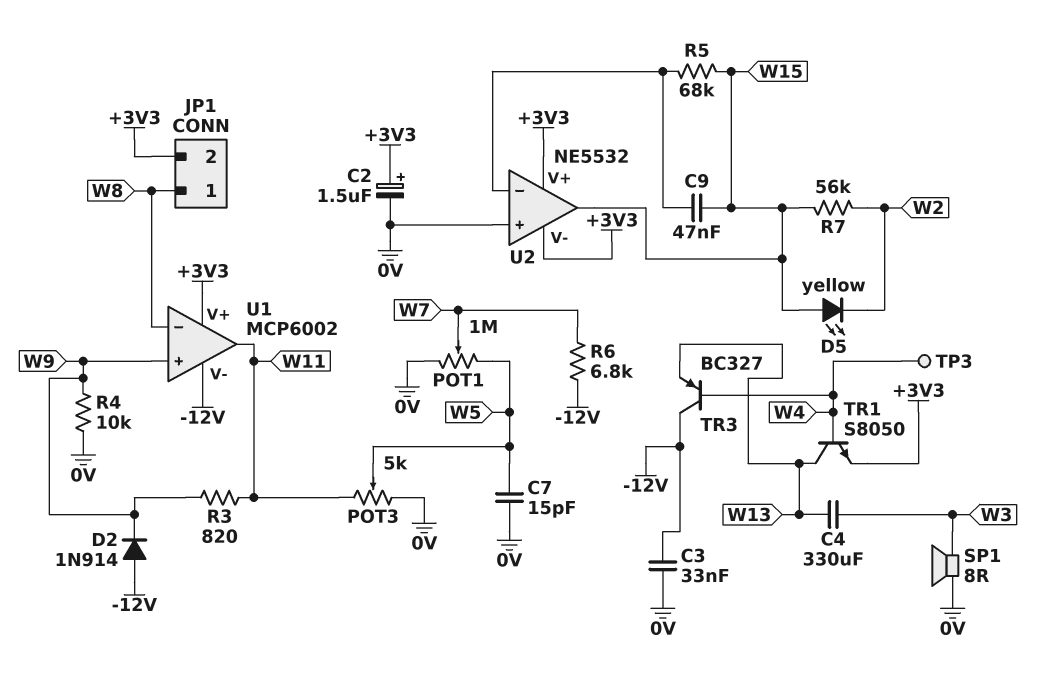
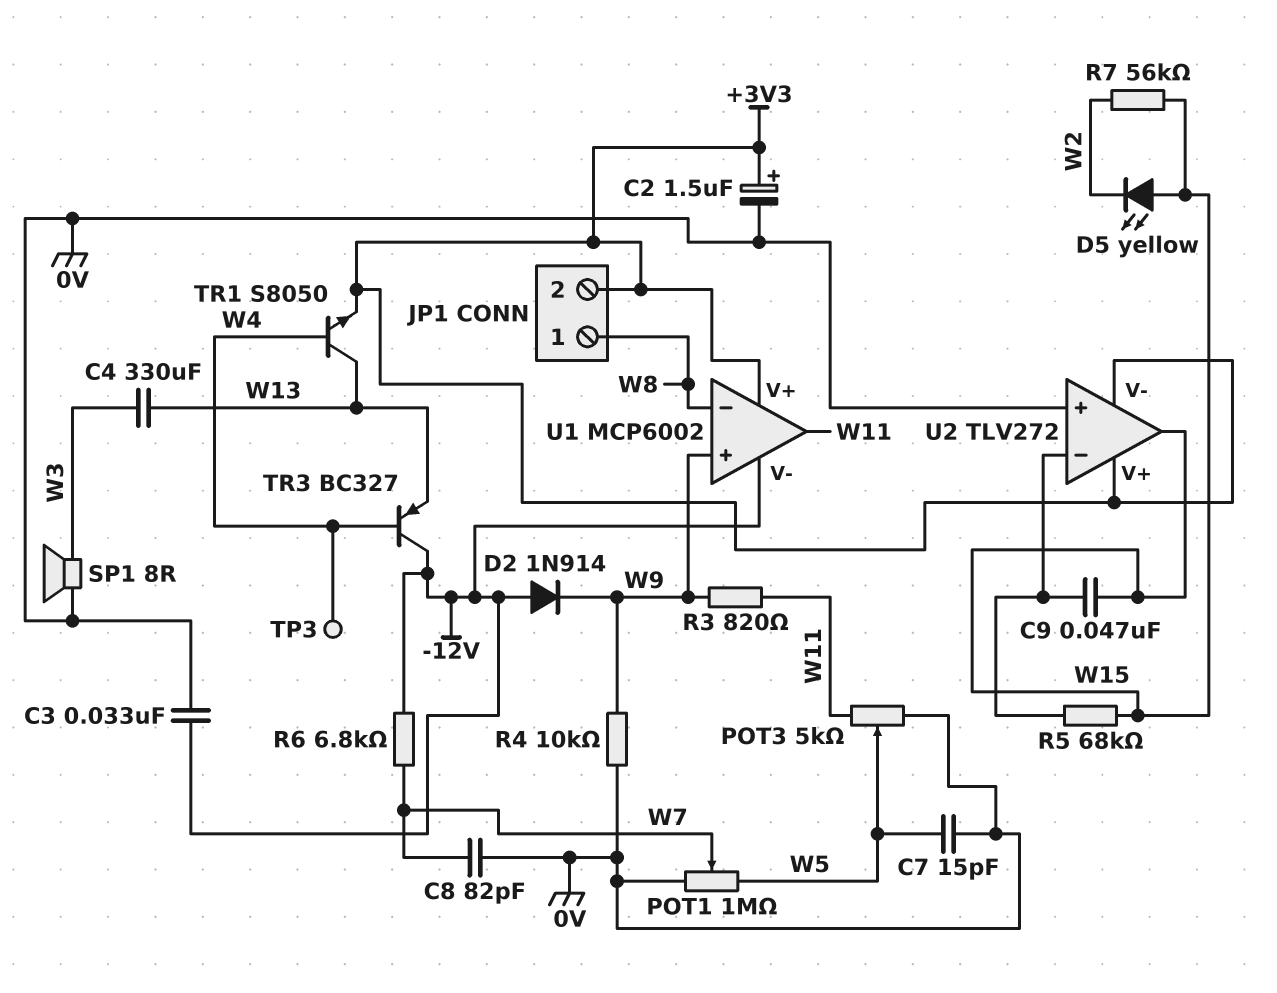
C8: none -> 82pF (0V, W7)
U2: NE5532 -> TLV272

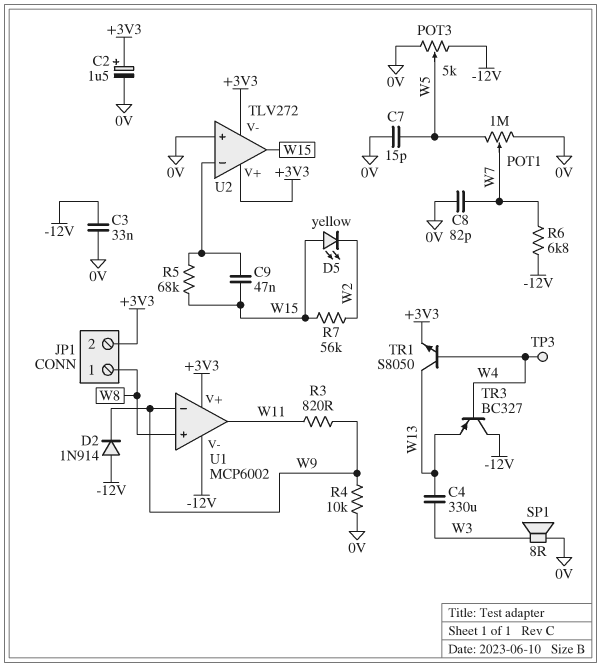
POT3: 5k (0V, W11, wiper W5) -> 5k (-12V, 0V, wiper W5)
U1 pin in+: W9 -> W8
U1 pin in-: W8 -> W9

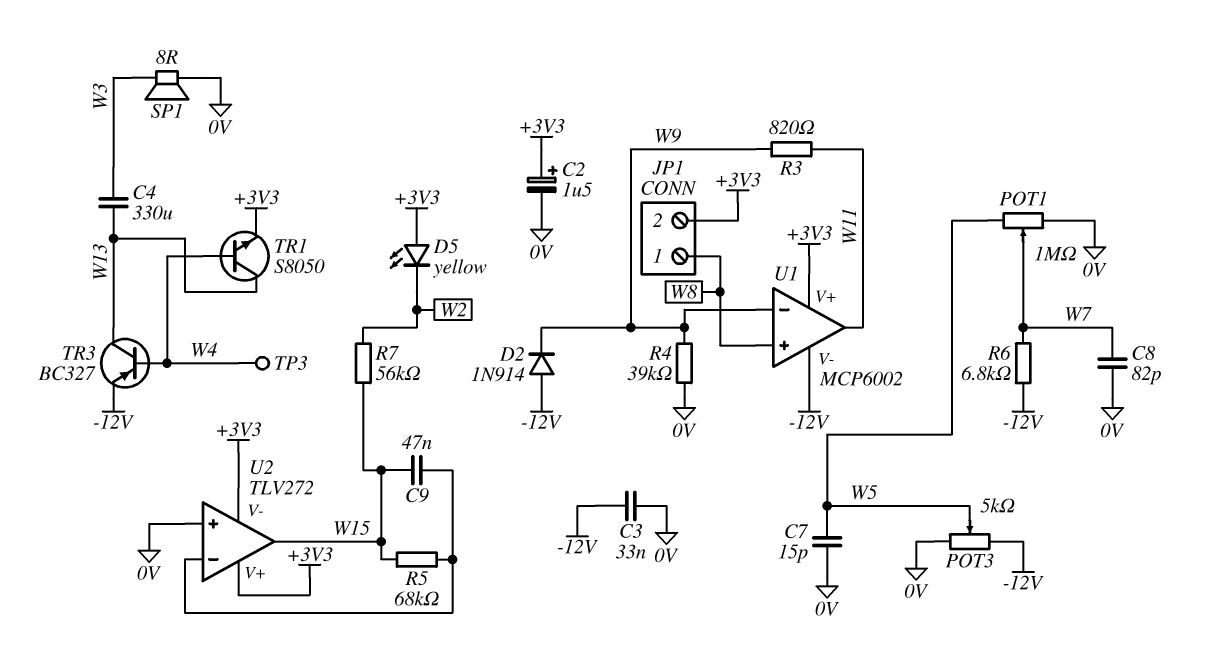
D5: LED yellow (A W15, K W2) -> LED yellow (A +3V3, K W2)
R4: 10k (0V, W9) -> 39k (0V, W9)
TR3: PNP BC327 (B W4, C -12V, E W13) -> PNP BC327 (B W4, C W13, E -12V)

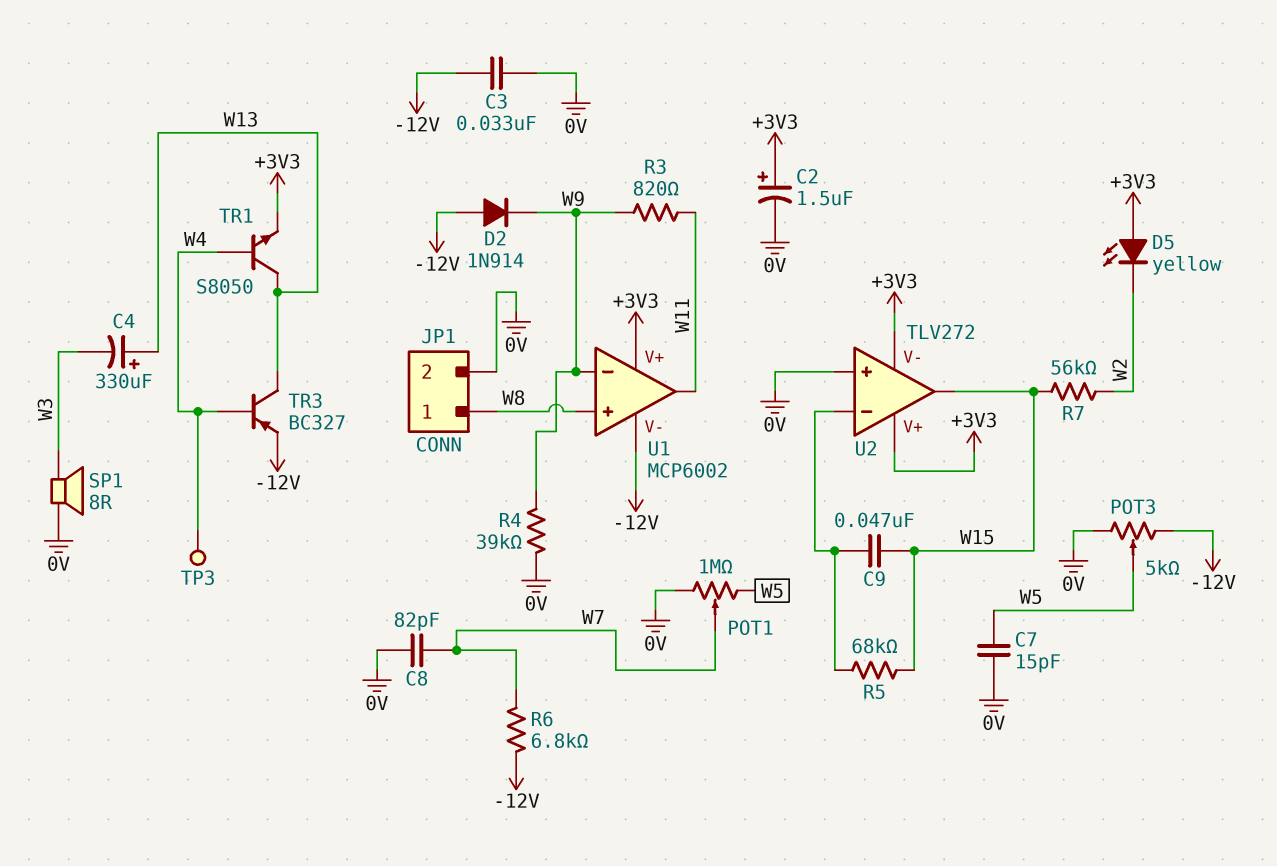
C4: 330uF (W3, W13) -> 330uF (plus W13, minus W3)
JP1 pin 2: +3V3 -> 0V

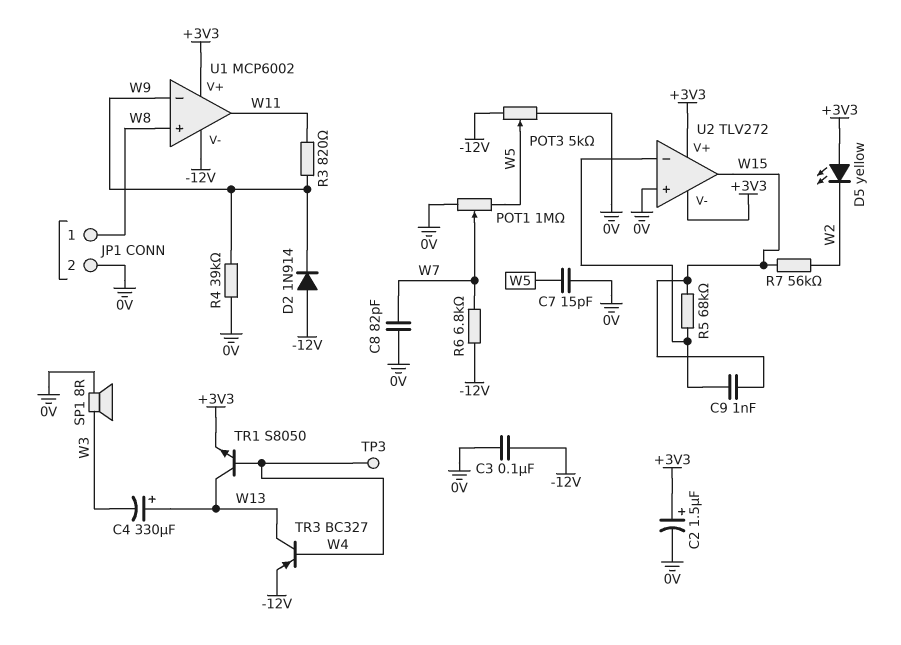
C3: 33nF (-12V, 0V) -> 100nF (-12V, 0V)
C9: 47nF (U2/in-, W15) -> 1nF (U2/in-, W15)

